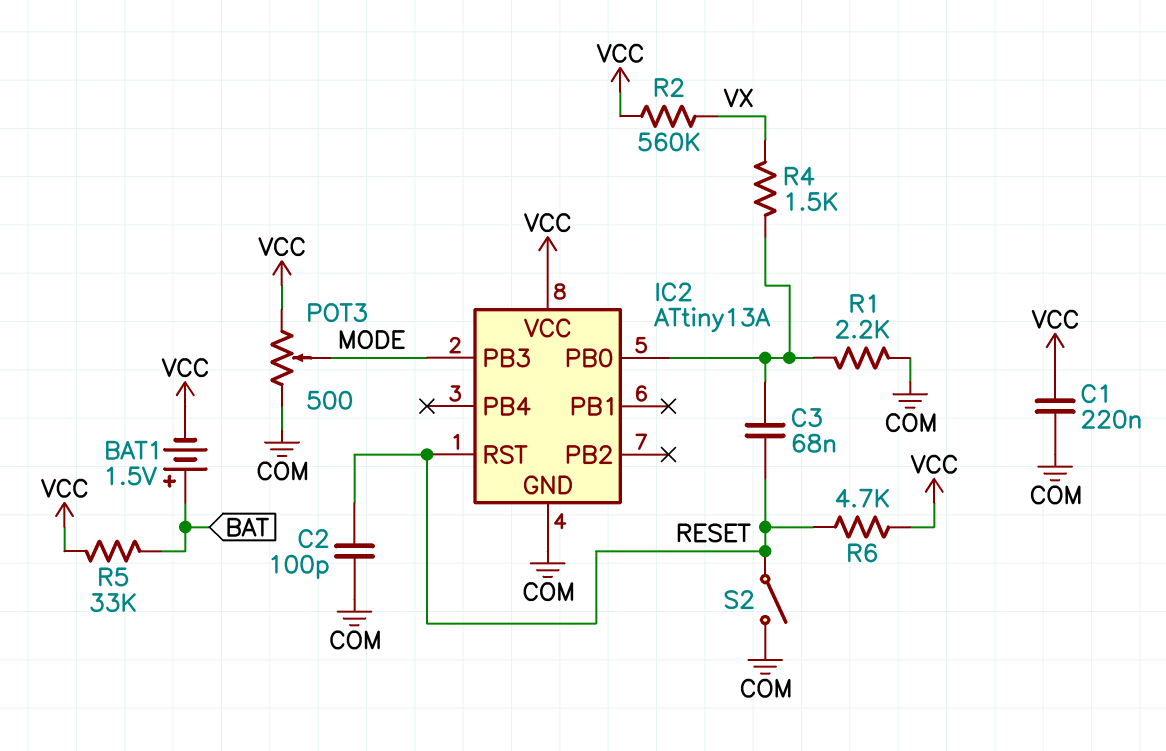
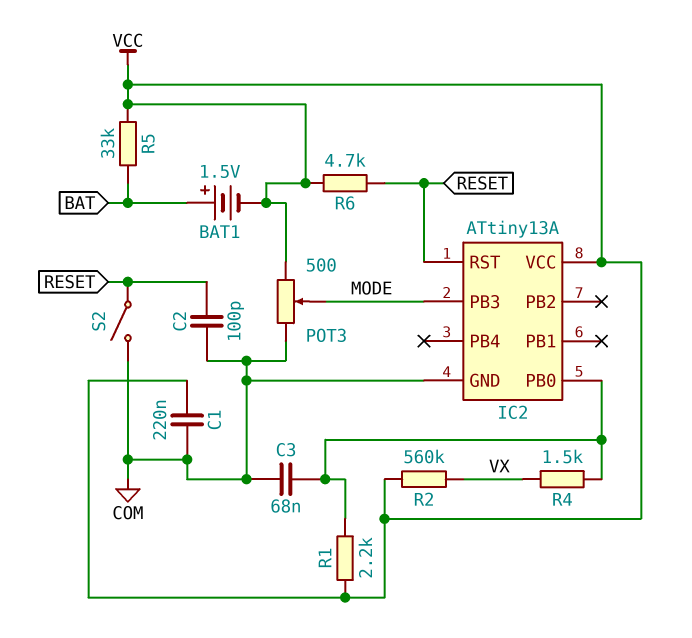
C3: 68nF (IC2/PB0, RESET) -> 68nF (COM, IC2/PB0)
R1: 2.2k (COM, IC2/PB0) -> 2.2k (IC2/PB0, VCC)

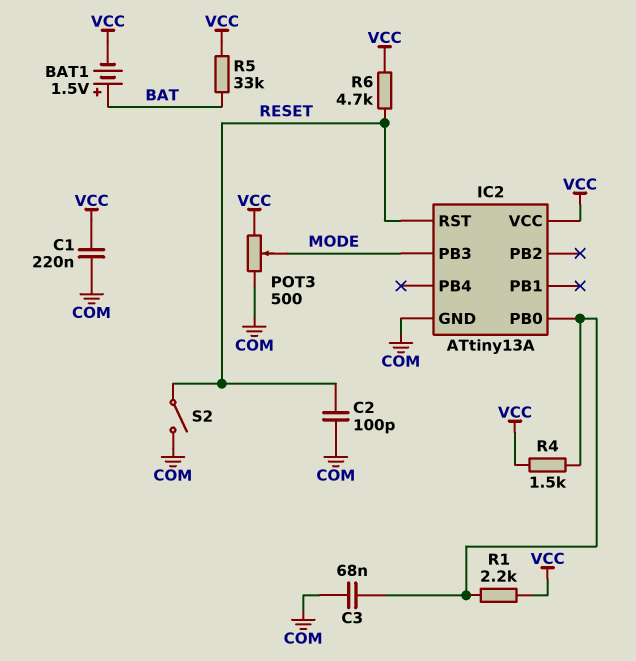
R2: 560k (VCC, VX) -> none
R4: 1.5k (IC2/PB0, VX) -> 1.5k (IC2/PB0, VCC)

